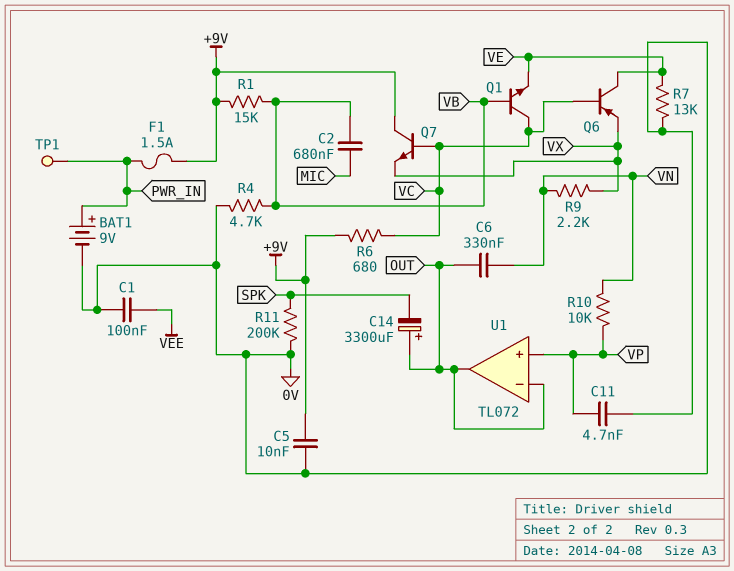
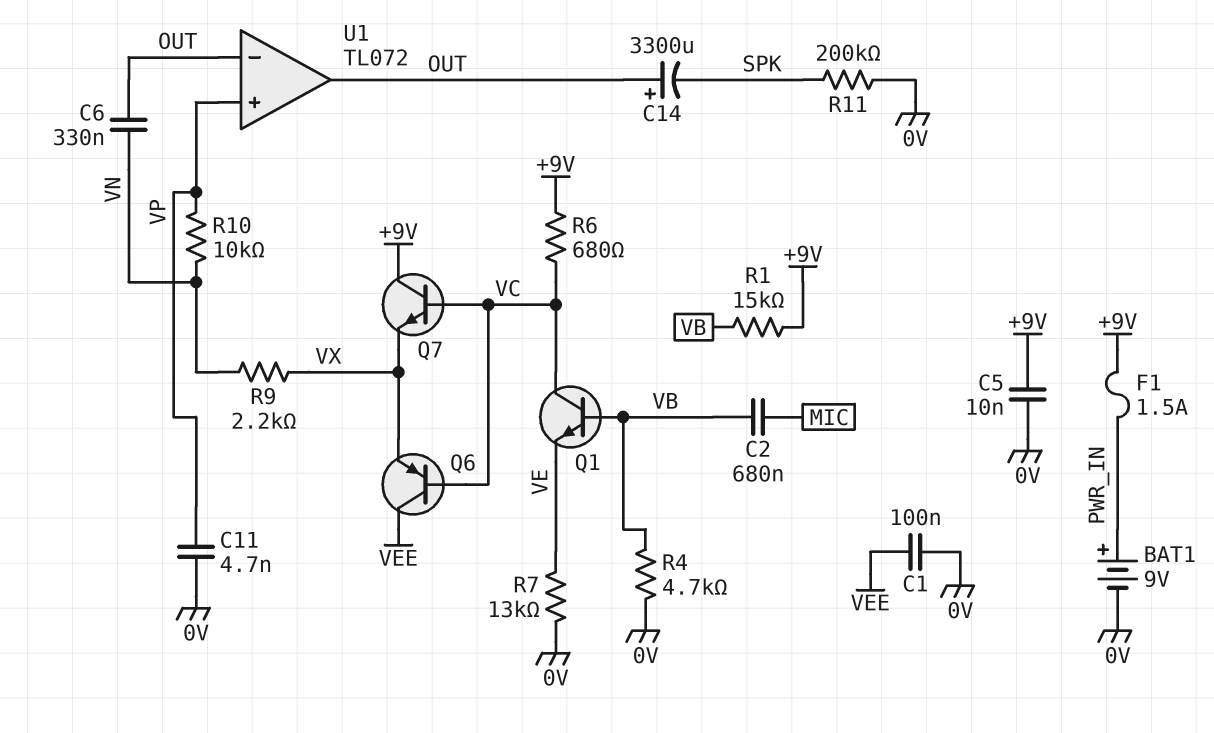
Q6: PNP (B VC, C VE, E VX) -> PNP (B VC, C VEE, E VX)
TP1: test point (PWR_IN) -> none

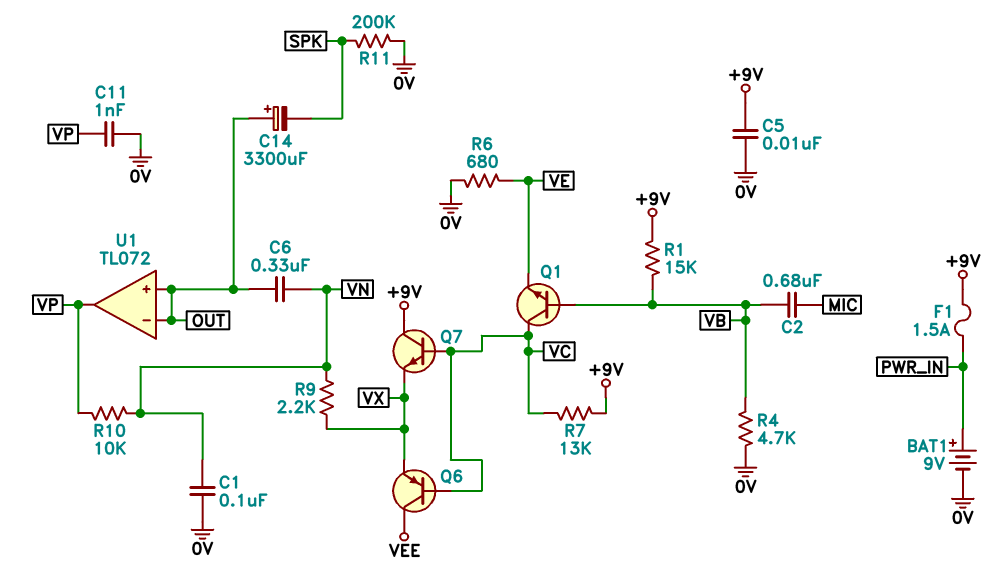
C1: 100nF (0V, VEE) -> 100nF (0V, VN)
C11: 4.7nF (0V, VP) -> 1nF (0V, VP)
R6: 680 (+9V, VC) -> 680 (0V, VE)
R7: 13k (0V, VE) -> 13k (+9V, VC)
U1 pin in+: VP -> OUT
U1 pin out: OUT -> VP

